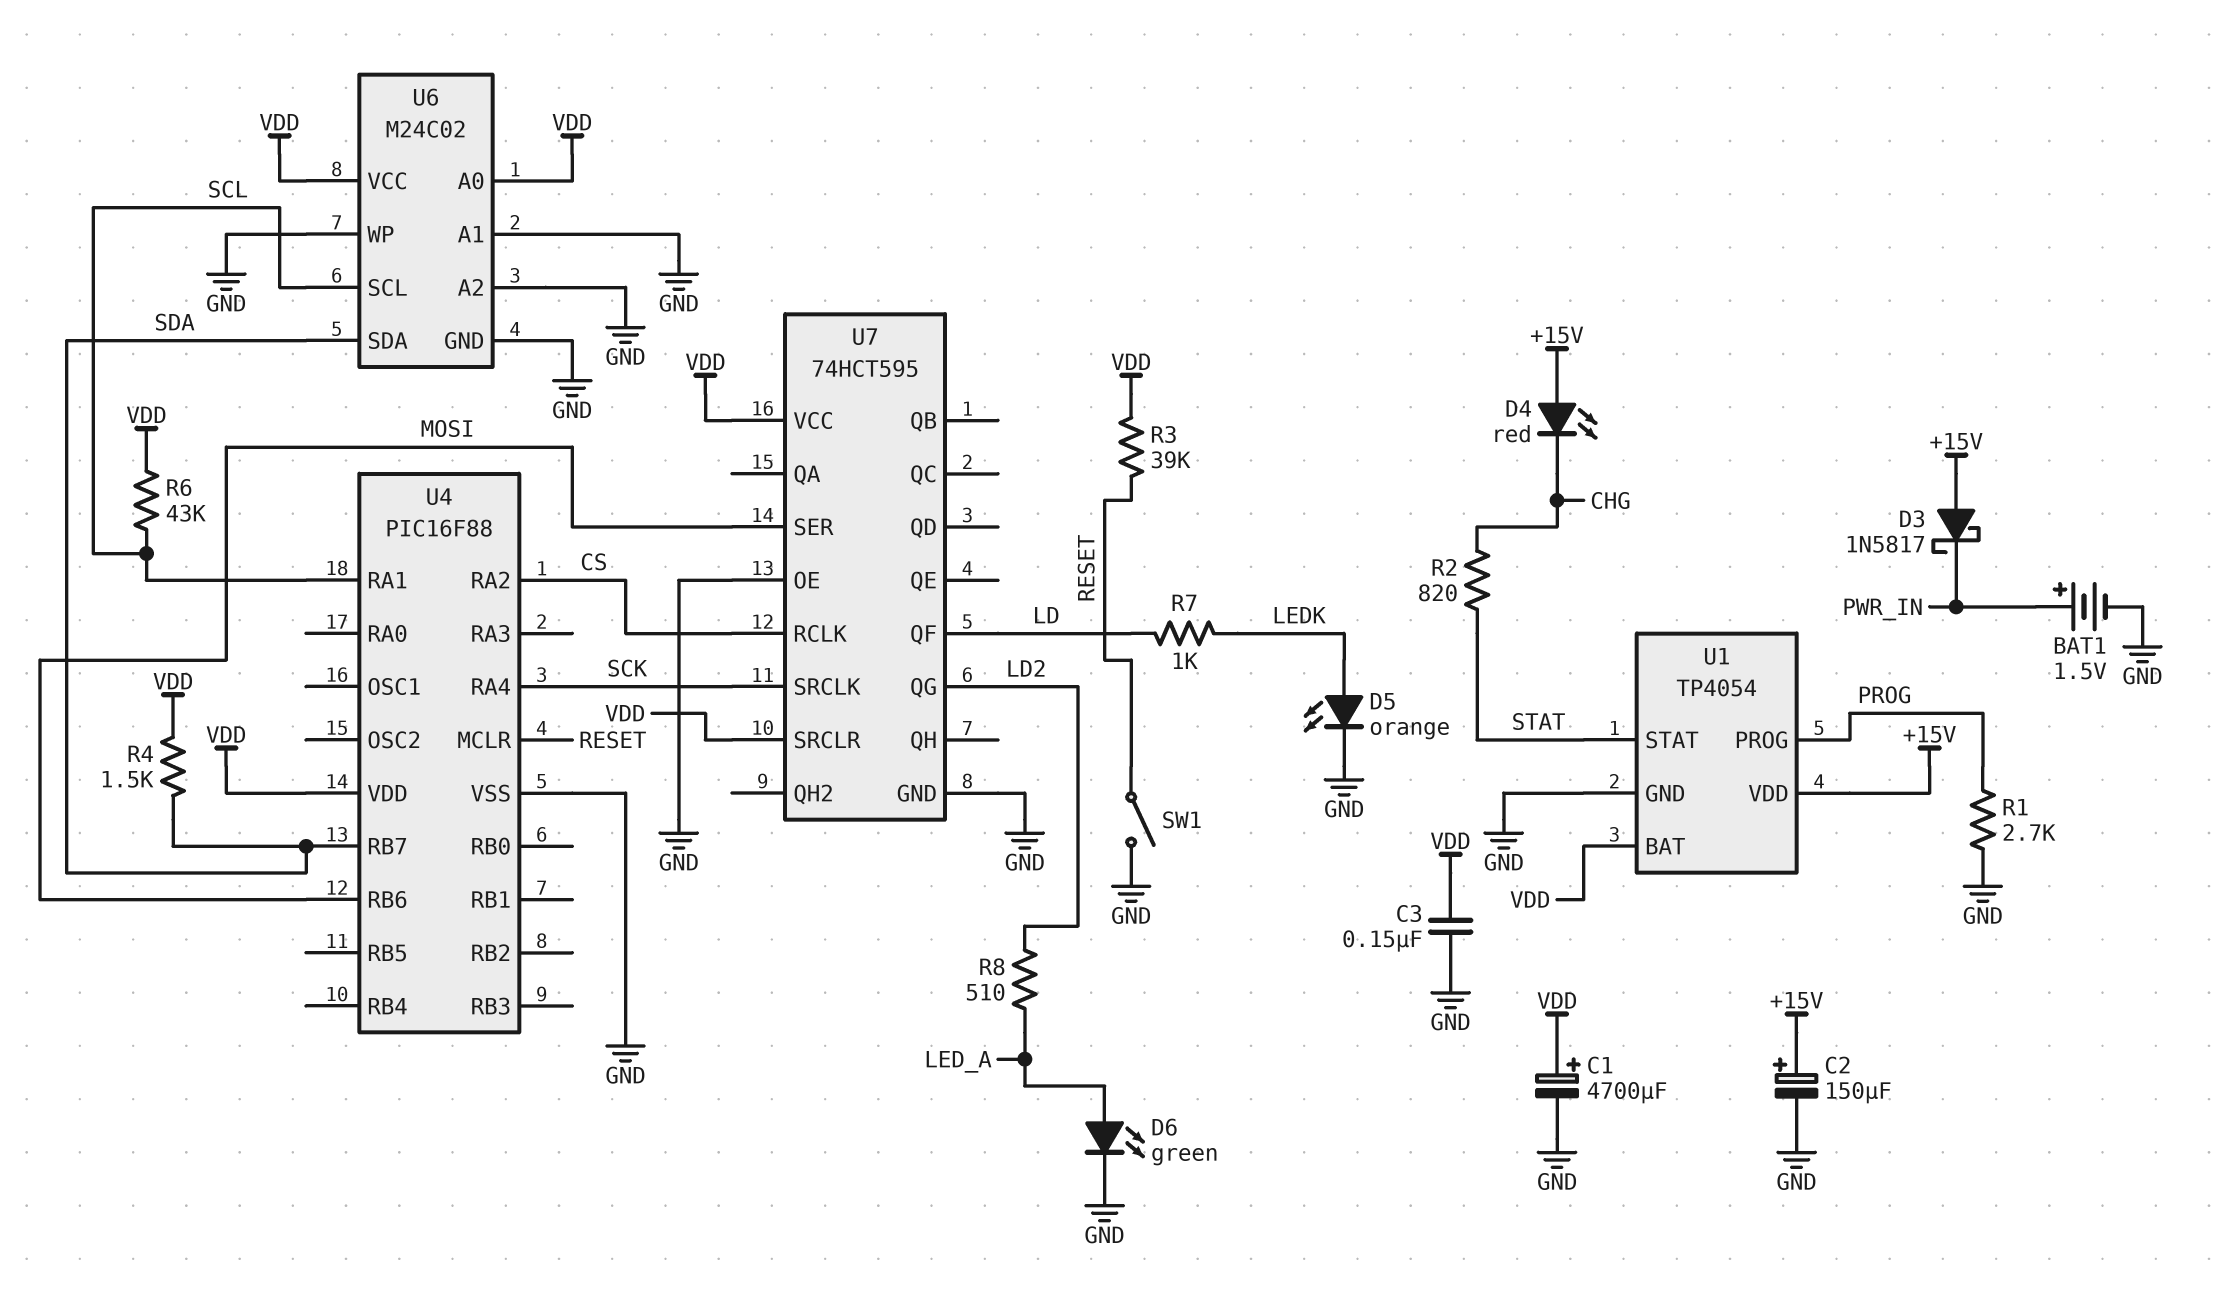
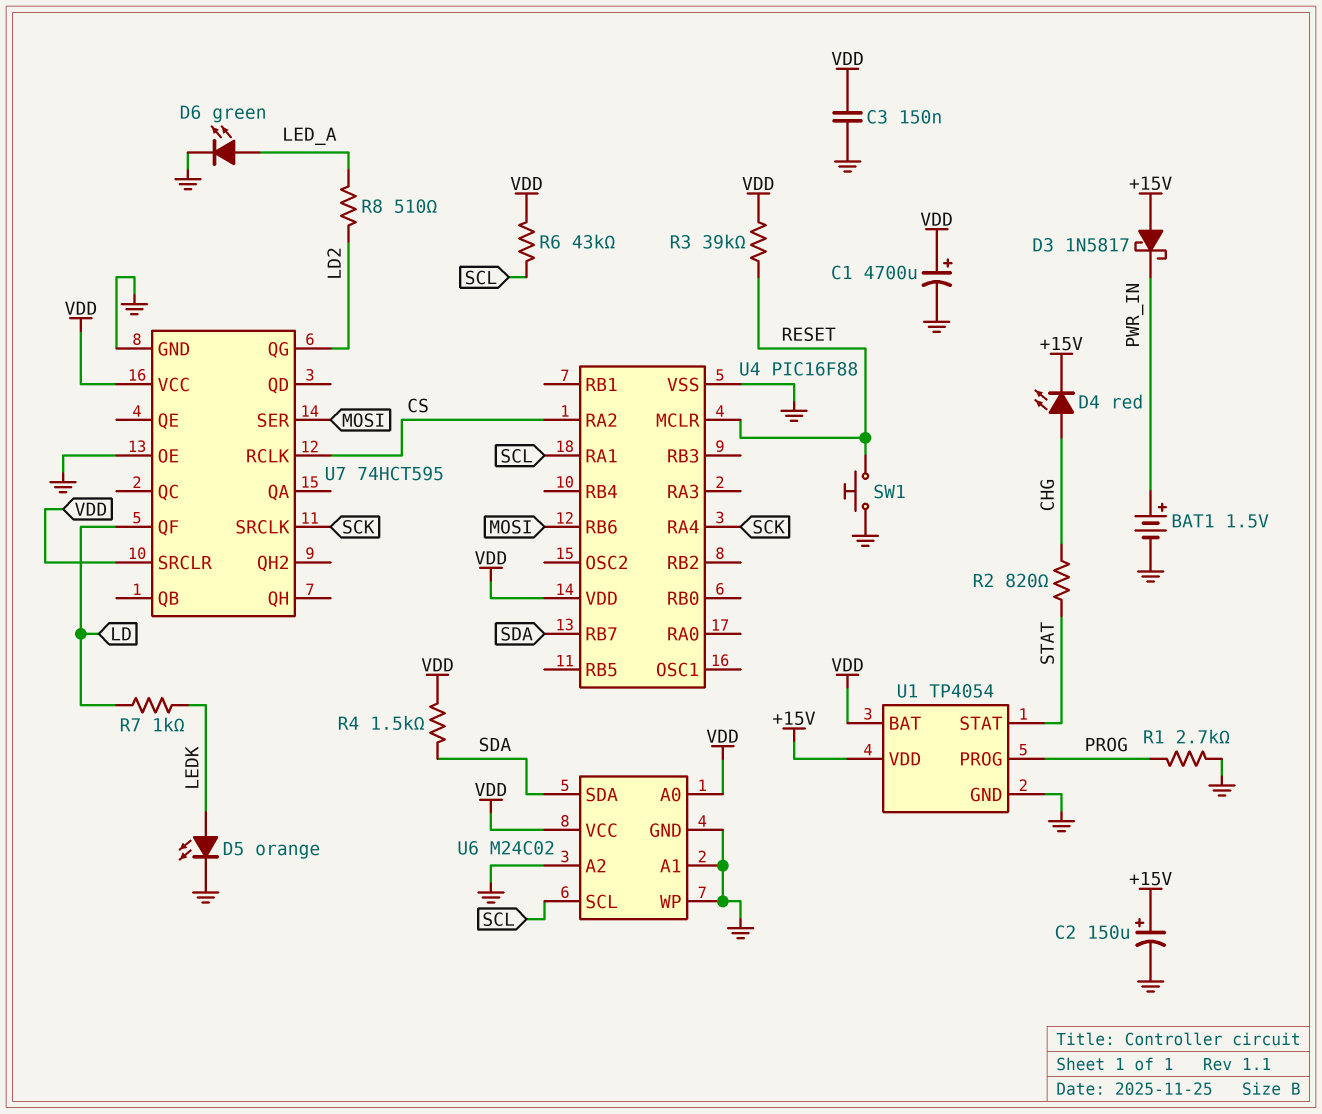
D4: LED red (A +15V, K CHG) -> LED red (A CHG, K +15V)
SW1: switch (GND, RESET) -> button (GND, RESET)

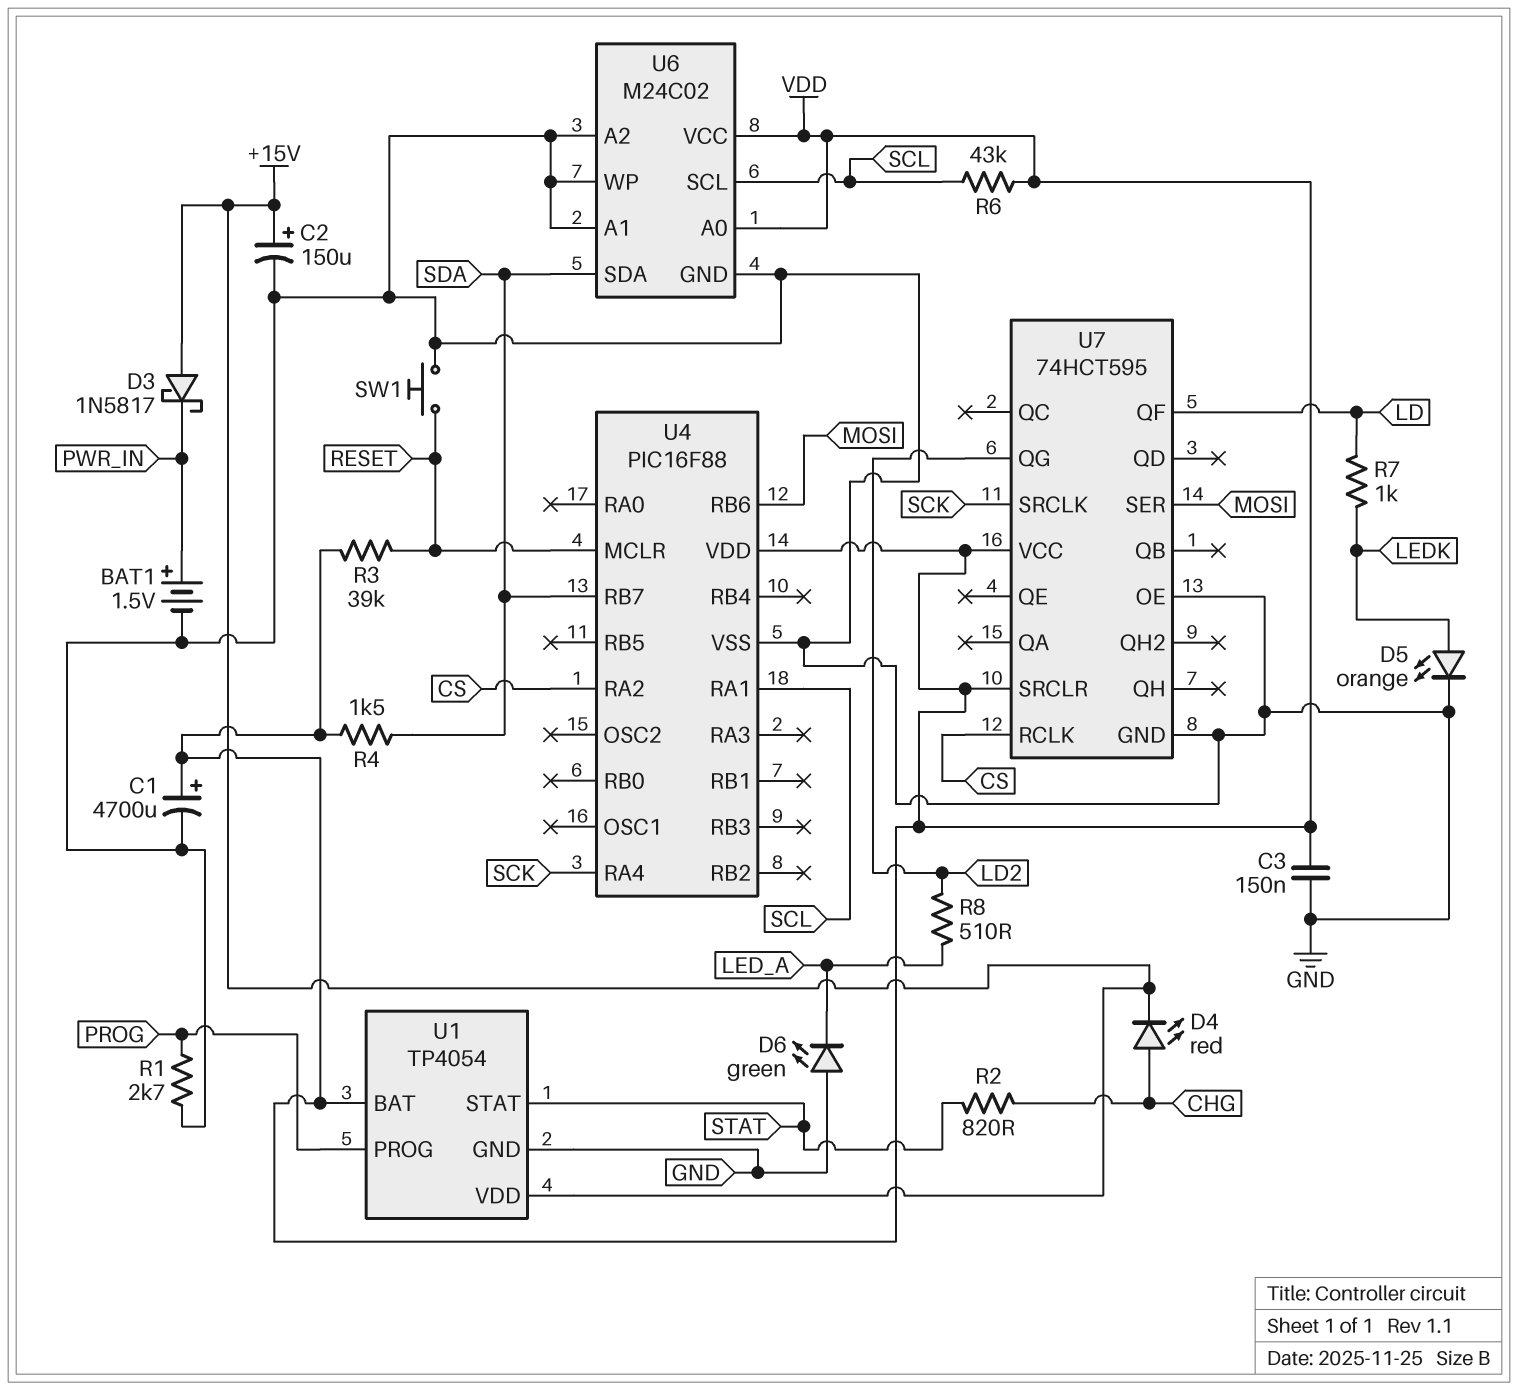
D6: LED green (A LED_A, K GND) -> LED green (A GND, K LED_A)

